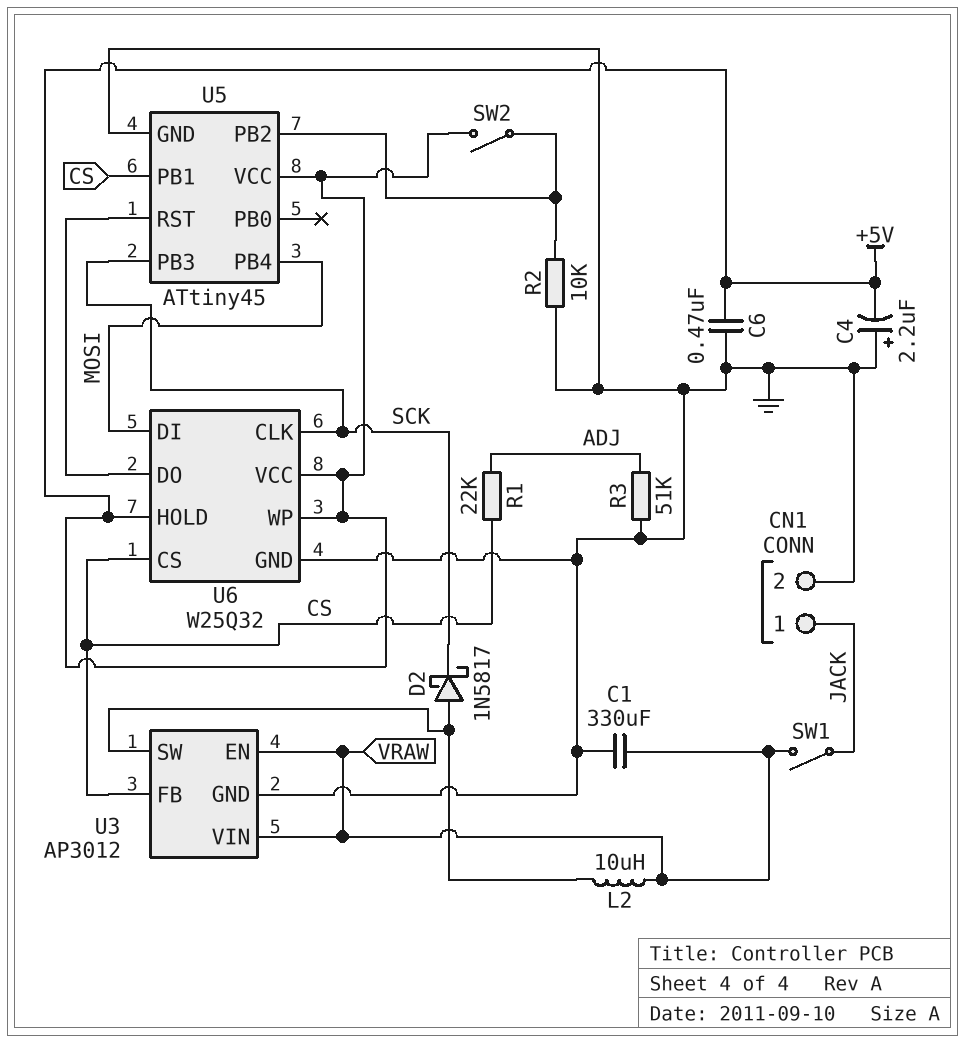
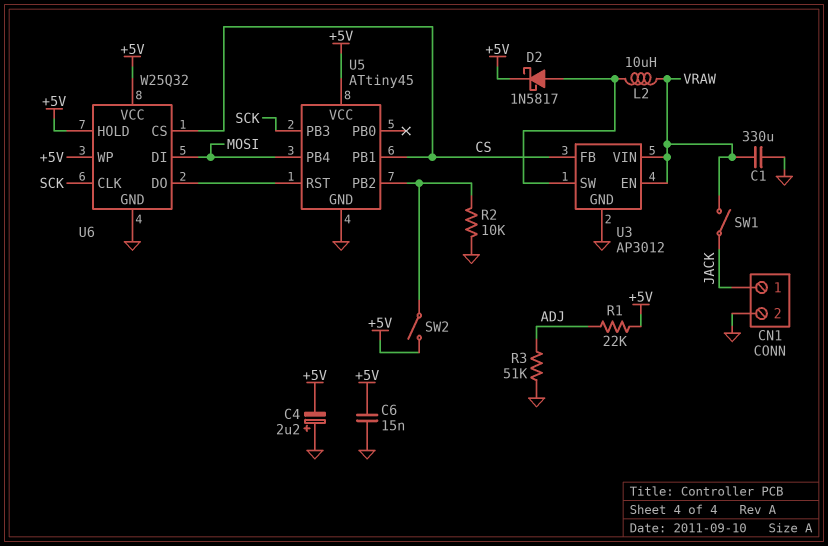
C6: 470nF (+5V, GND) -> 15nF (+5V, GND)
D2: schottky 1N5817 (A U3/SW, K SCK) -> schottky 1N5817 (A U3/SW, K +5V)
R1: 22k (ADJ, CS) -> 22k (+5V, ADJ)

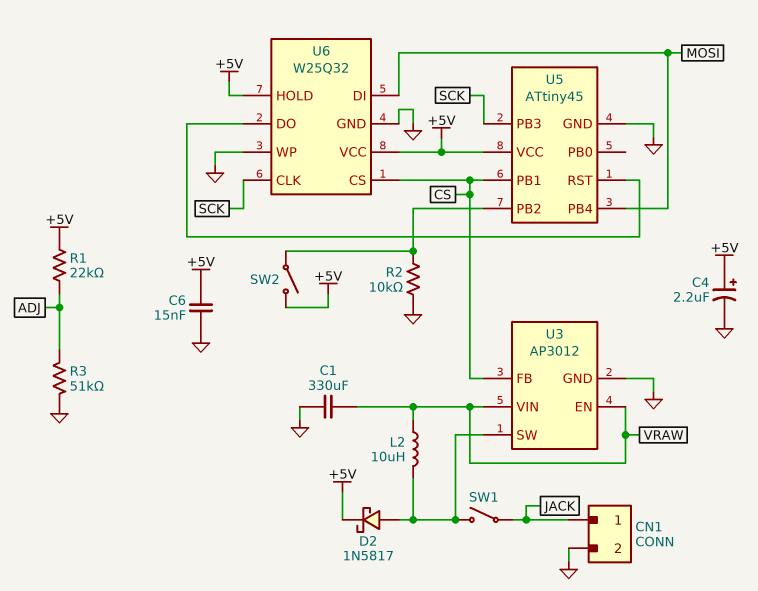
C4: 2.2uF (plus GND, minus +5V) -> 2.2uF (plus +5V, minus GND)
SW1: switch (JACK, VRAW) -> switch (JACK, U3/SW)
U6 pin WP: +5V -> GND

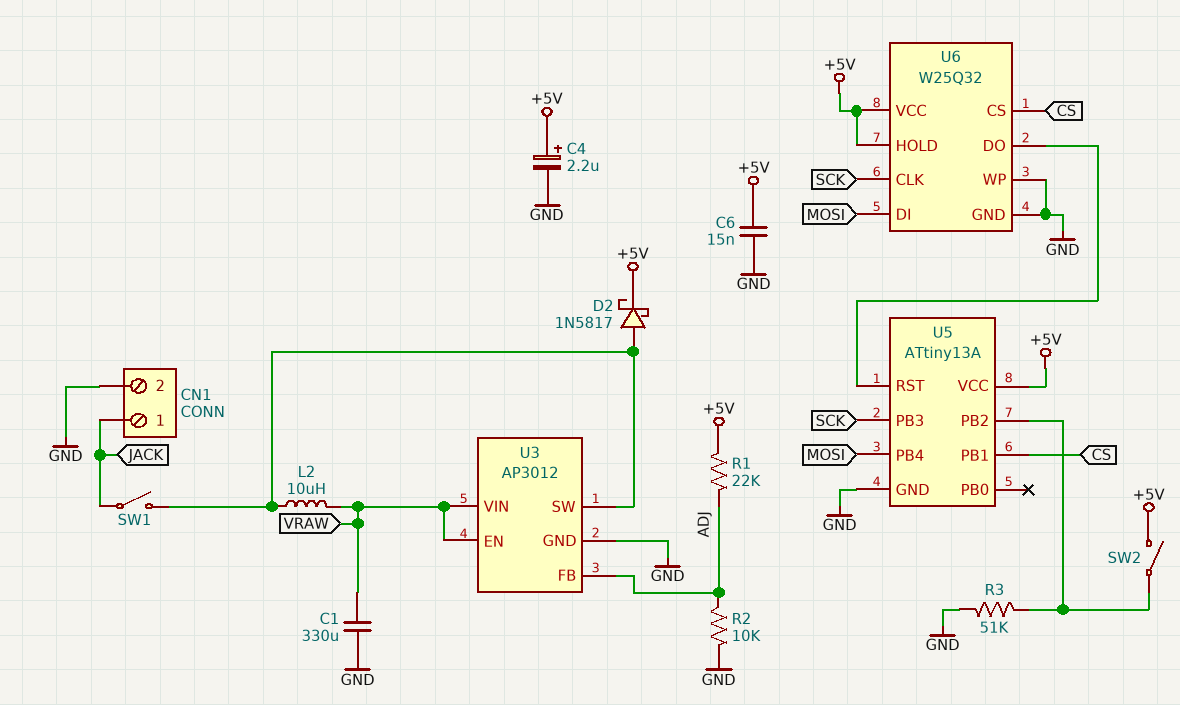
R2: 10k (GND, U5/PB2) -> 10k (ADJ, GND)
R3: 51k (ADJ, GND) -> 51k (GND, U5/PB2)
U3 pin FB: CS -> ADJ
U5: ATtiny45 -> ATtiny13A

